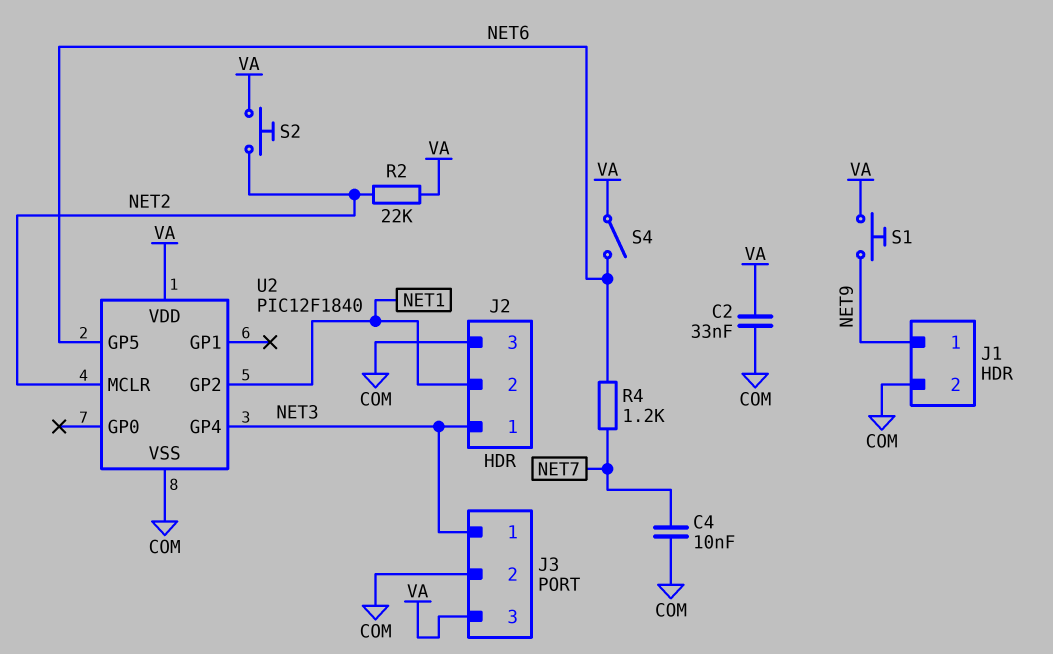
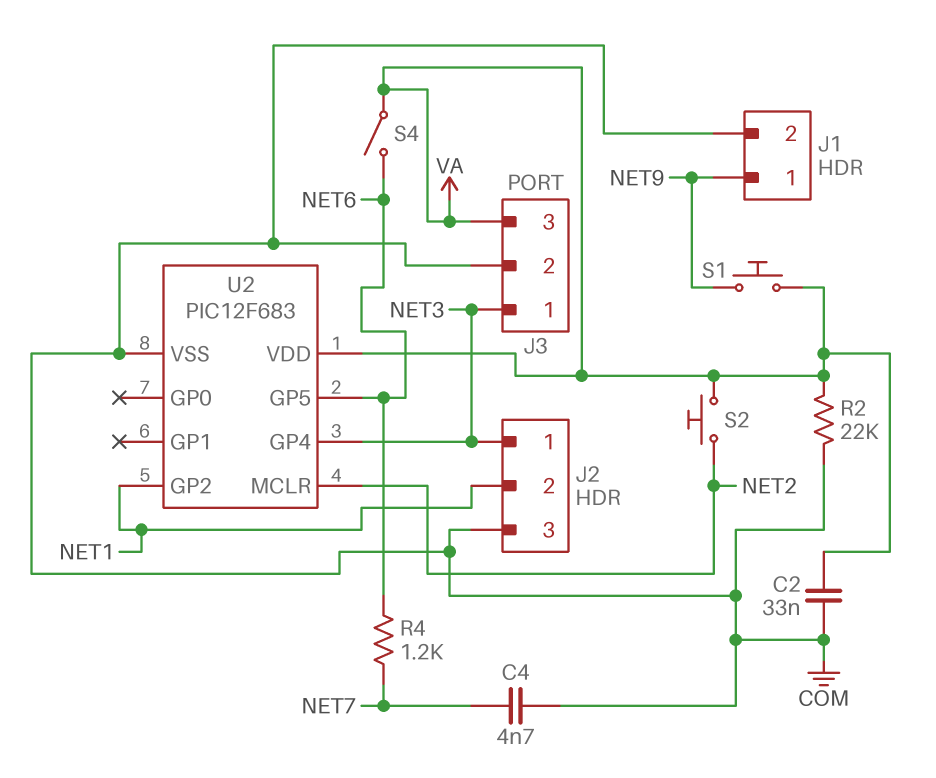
C4: 10nF (COM, NET7) -> 4.7nF (COM, NET7)
R2: 22k (NET2, VA) -> 22k (COM, VA)
U2: PIC12F1840 -> PIC12F683

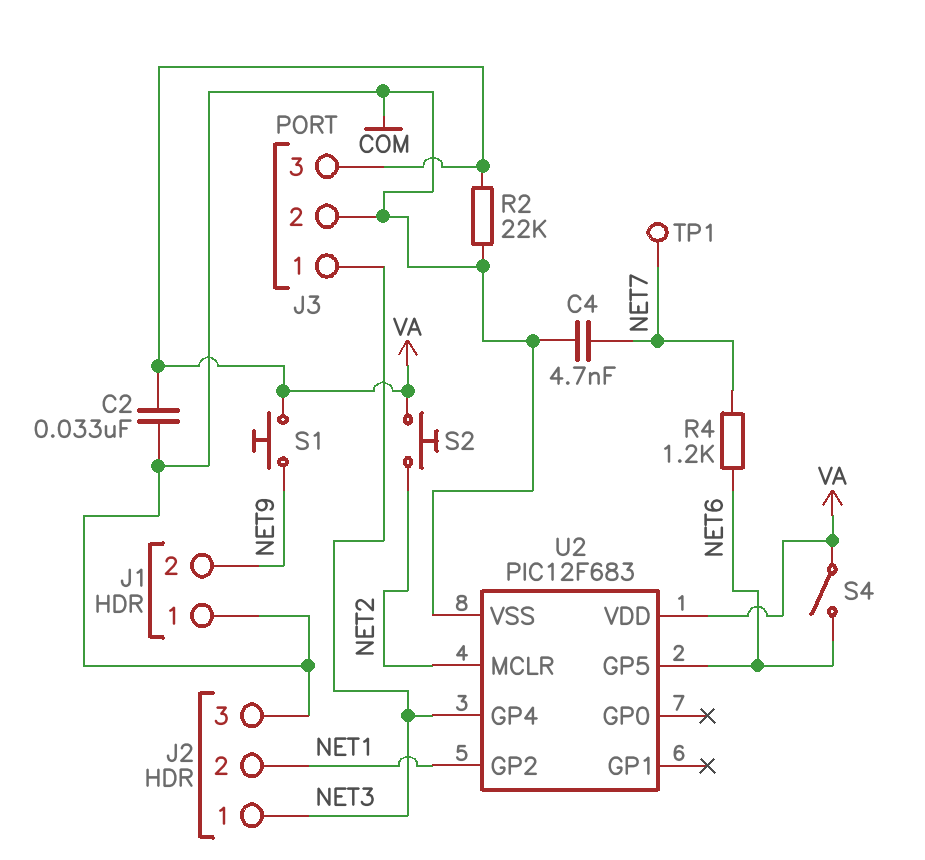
J1 pin 1: NET9 -> COM
J1 pin 2: COM -> NET9
TP1: none -> test point (NET7)

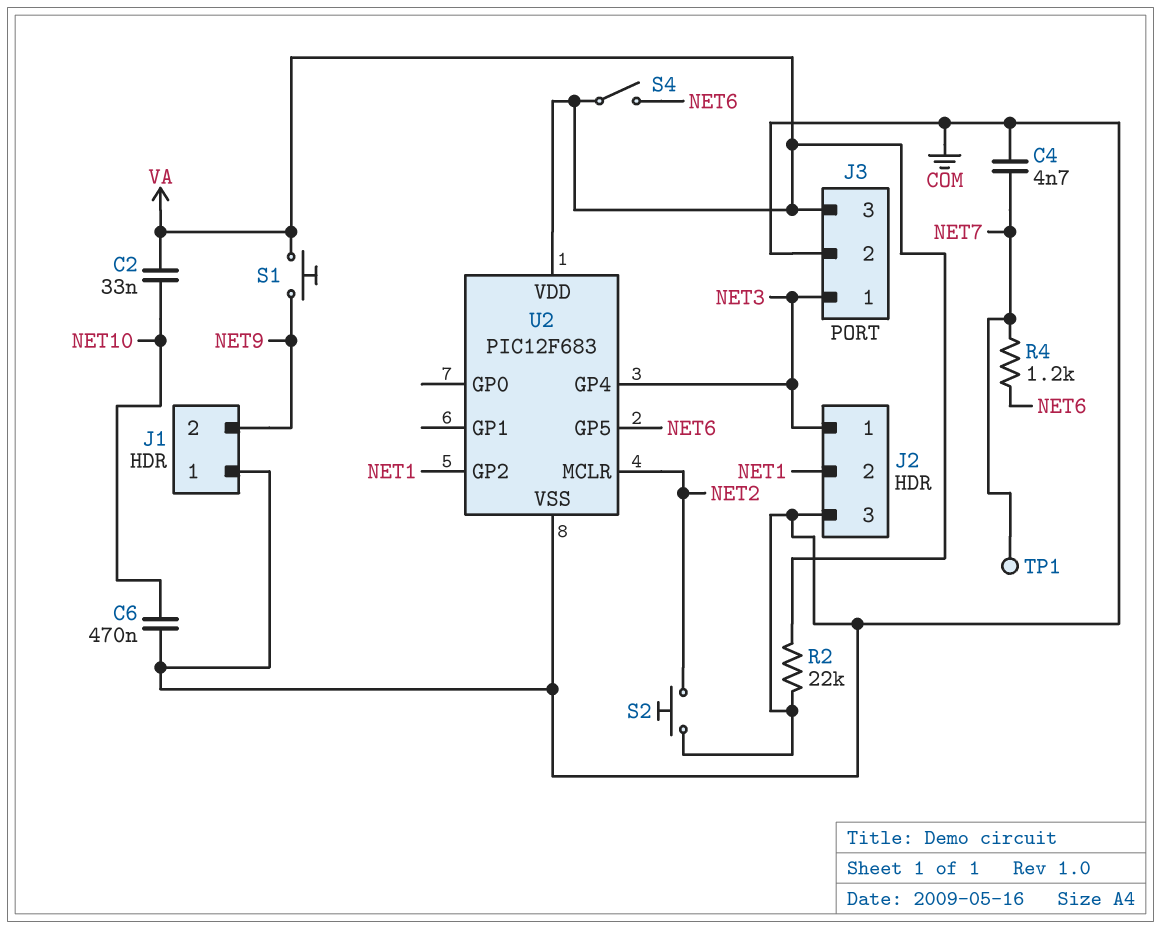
C2: 33nF (COM, VA) -> 33nF (NET10, VA)
C6: none -> 470nF (COM, NET10)
S2: button (NET2, VA) -> button (COM, NET2)

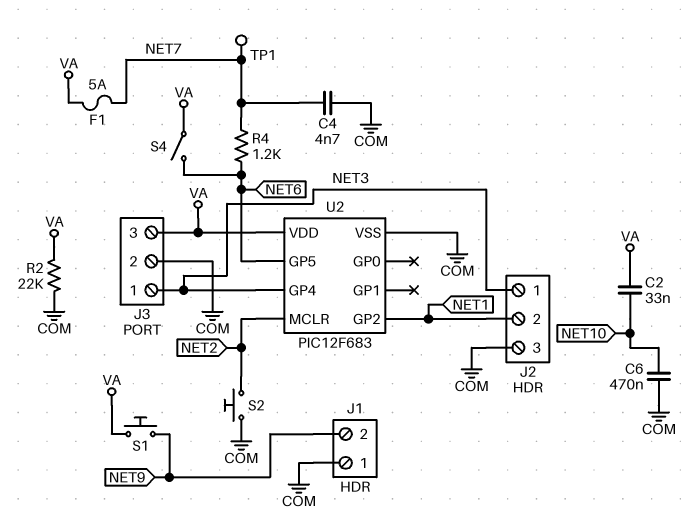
F1: none -> 5A (NET7, VA)

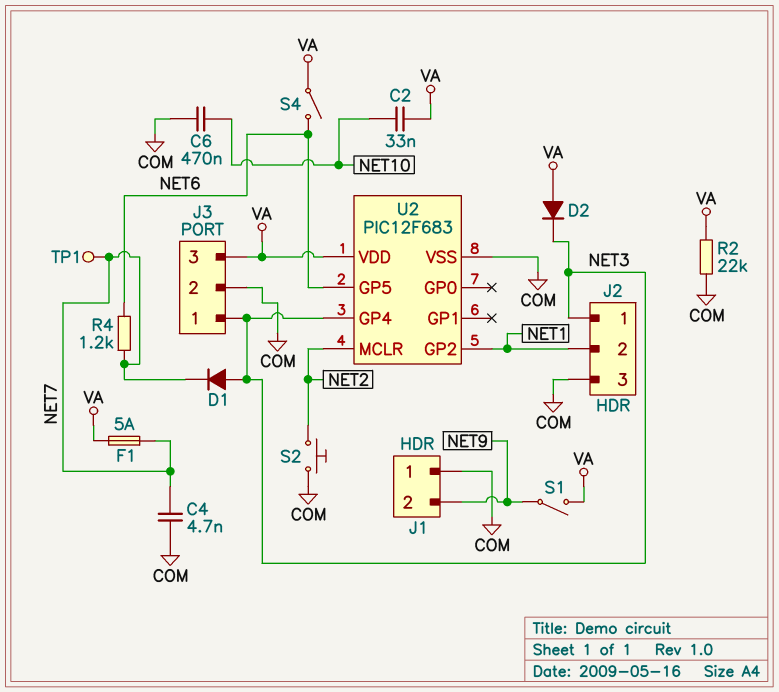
D1: none -> diode (A NET3, K NET7)
D2: none -> diode (A VA, K NET3)
S1: button (NET9, VA) -> switch (NET9, VA)

